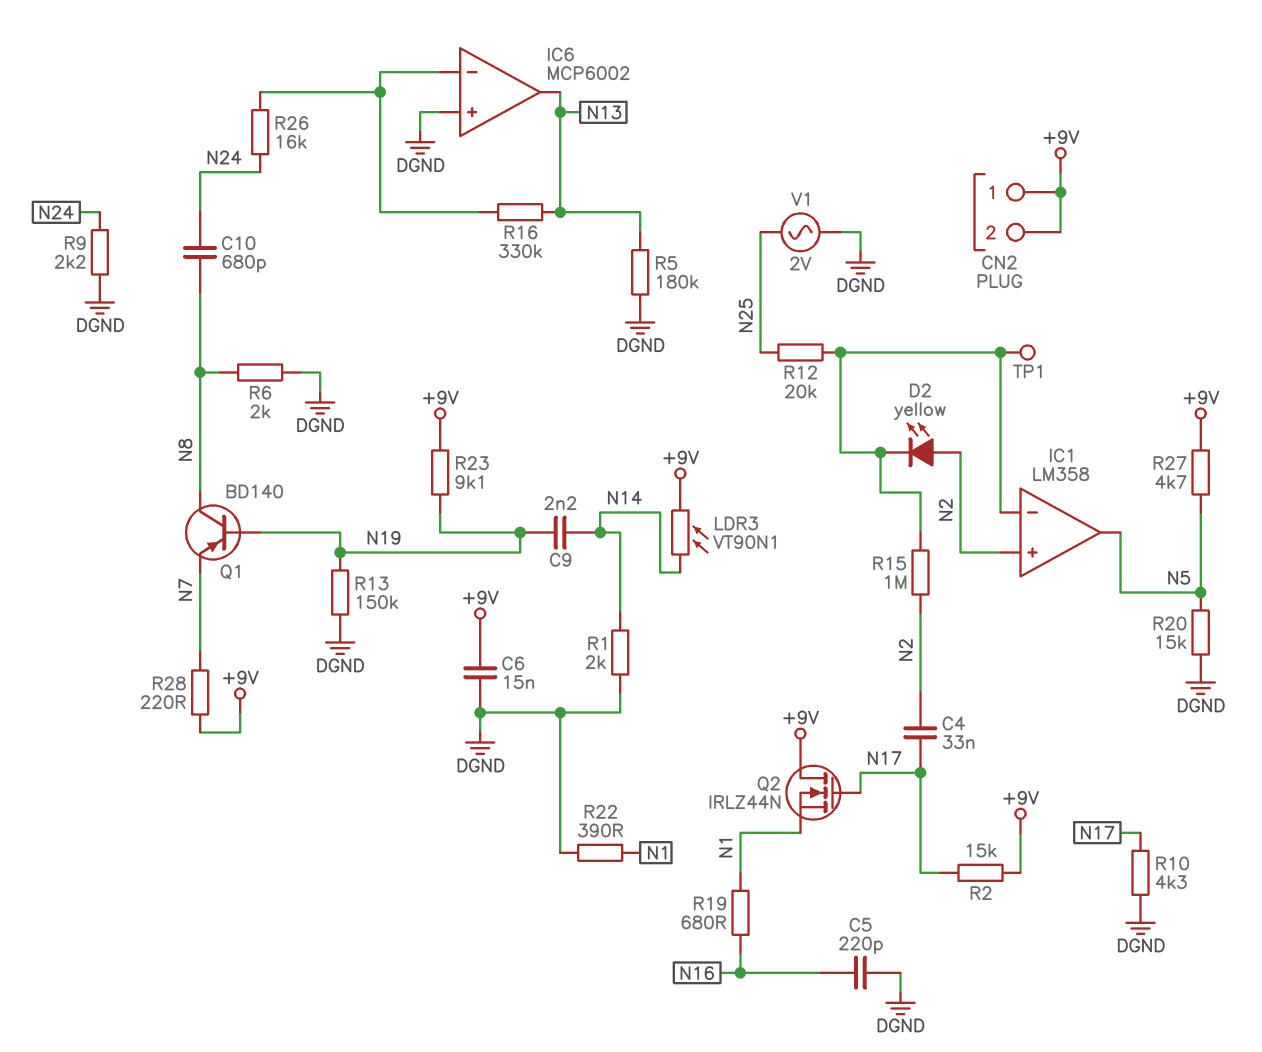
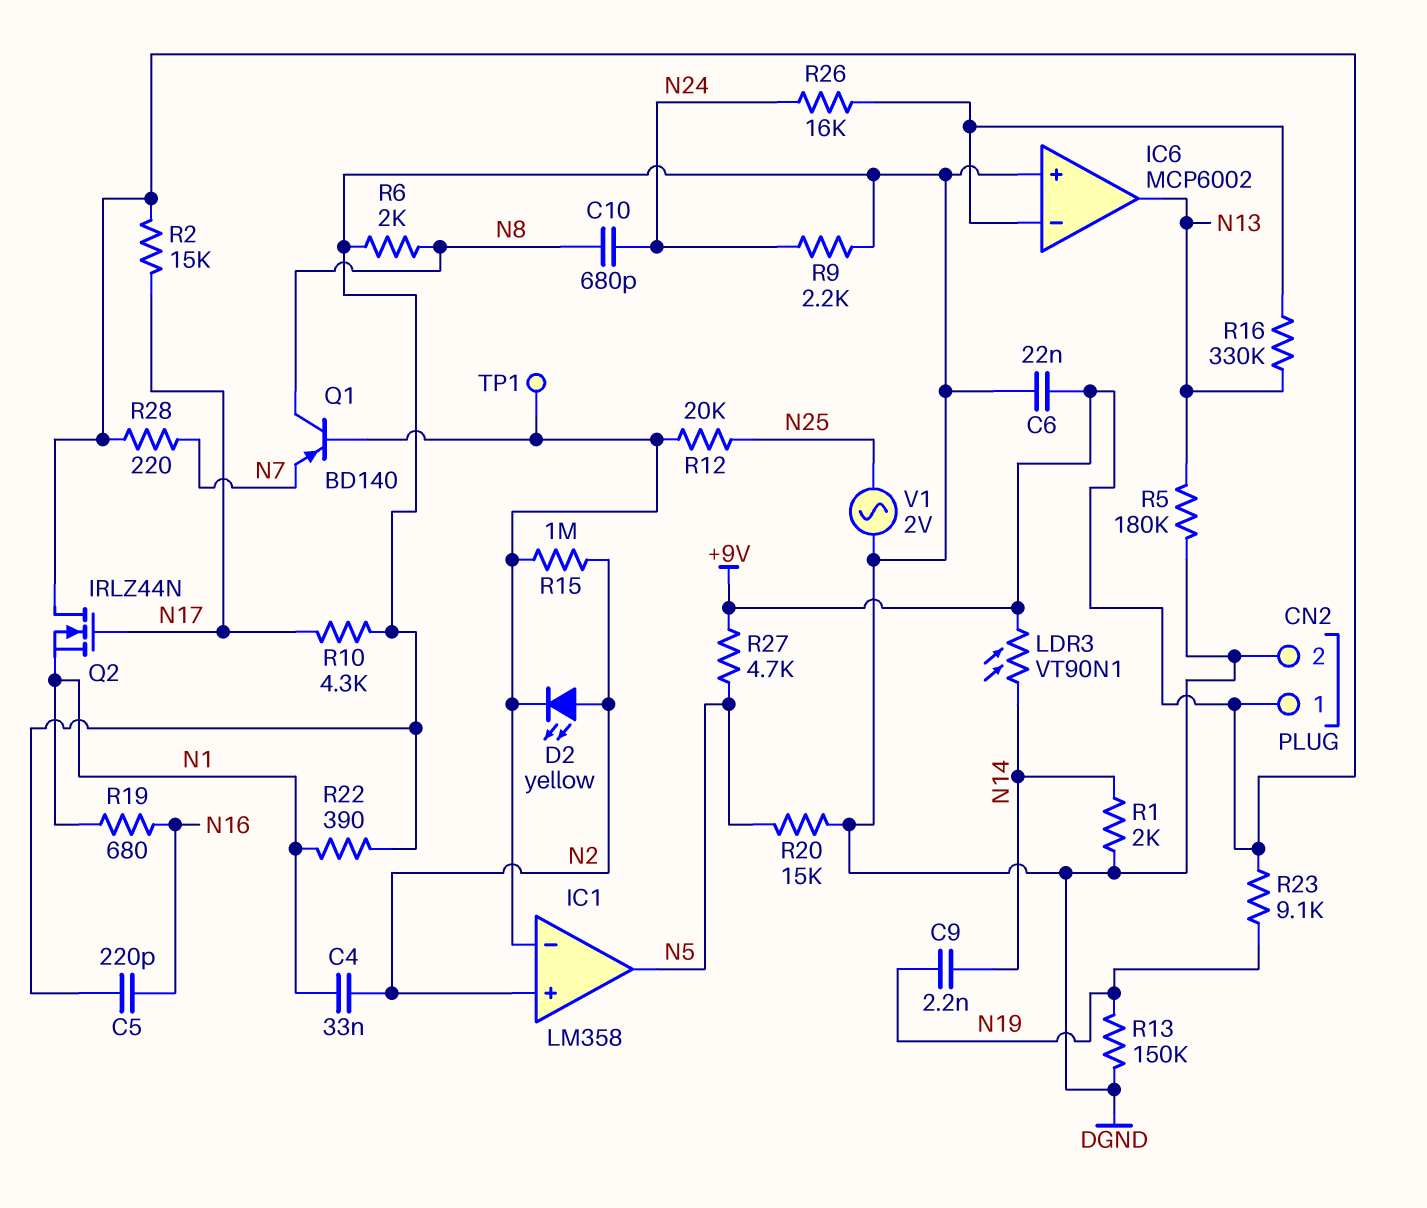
C4: 33nF (N2, N17) -> 33nF (N1, N2)
C6: 15nF (+9V, DGND) -> 22nF (+9V, DGND)
CN2 pin 2: +9V -> DGND
Q1: PNP BD140 (B N19, C N8, E N7) -> PNP BD140 (B IC1/in-, C N8, E N7)

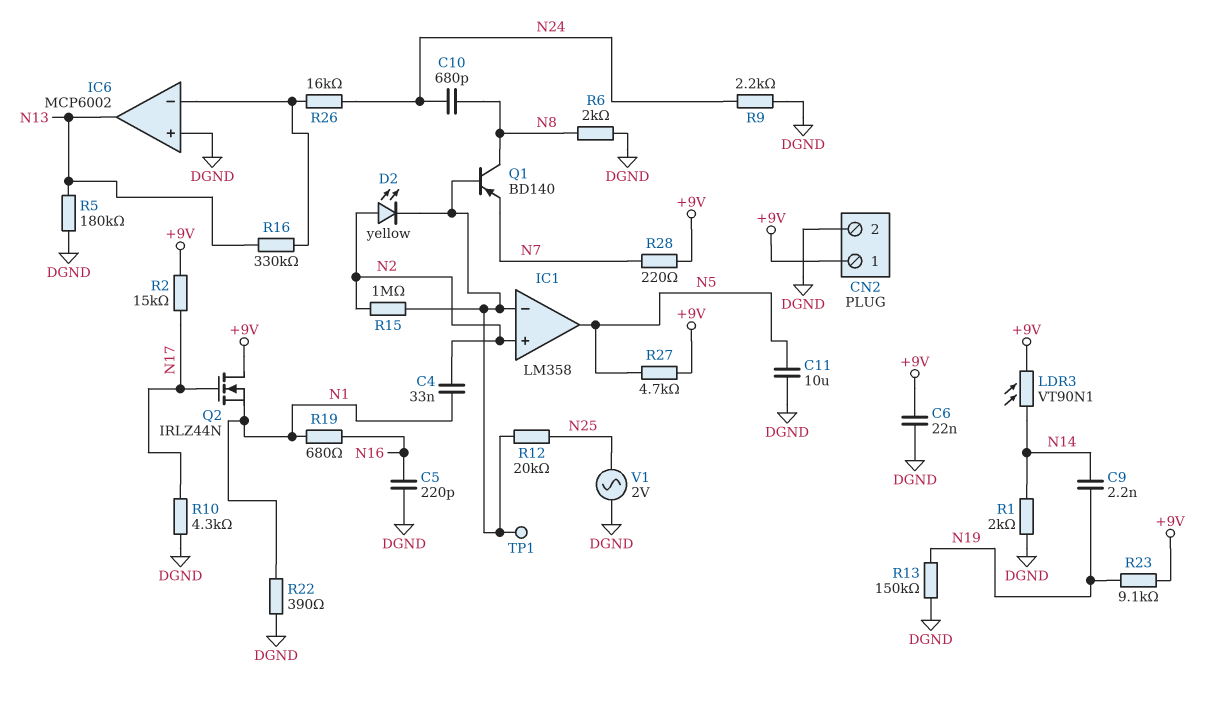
C11: none -> 10uF (DGND, N5)
R20: 15k (DGND, N5) -> none

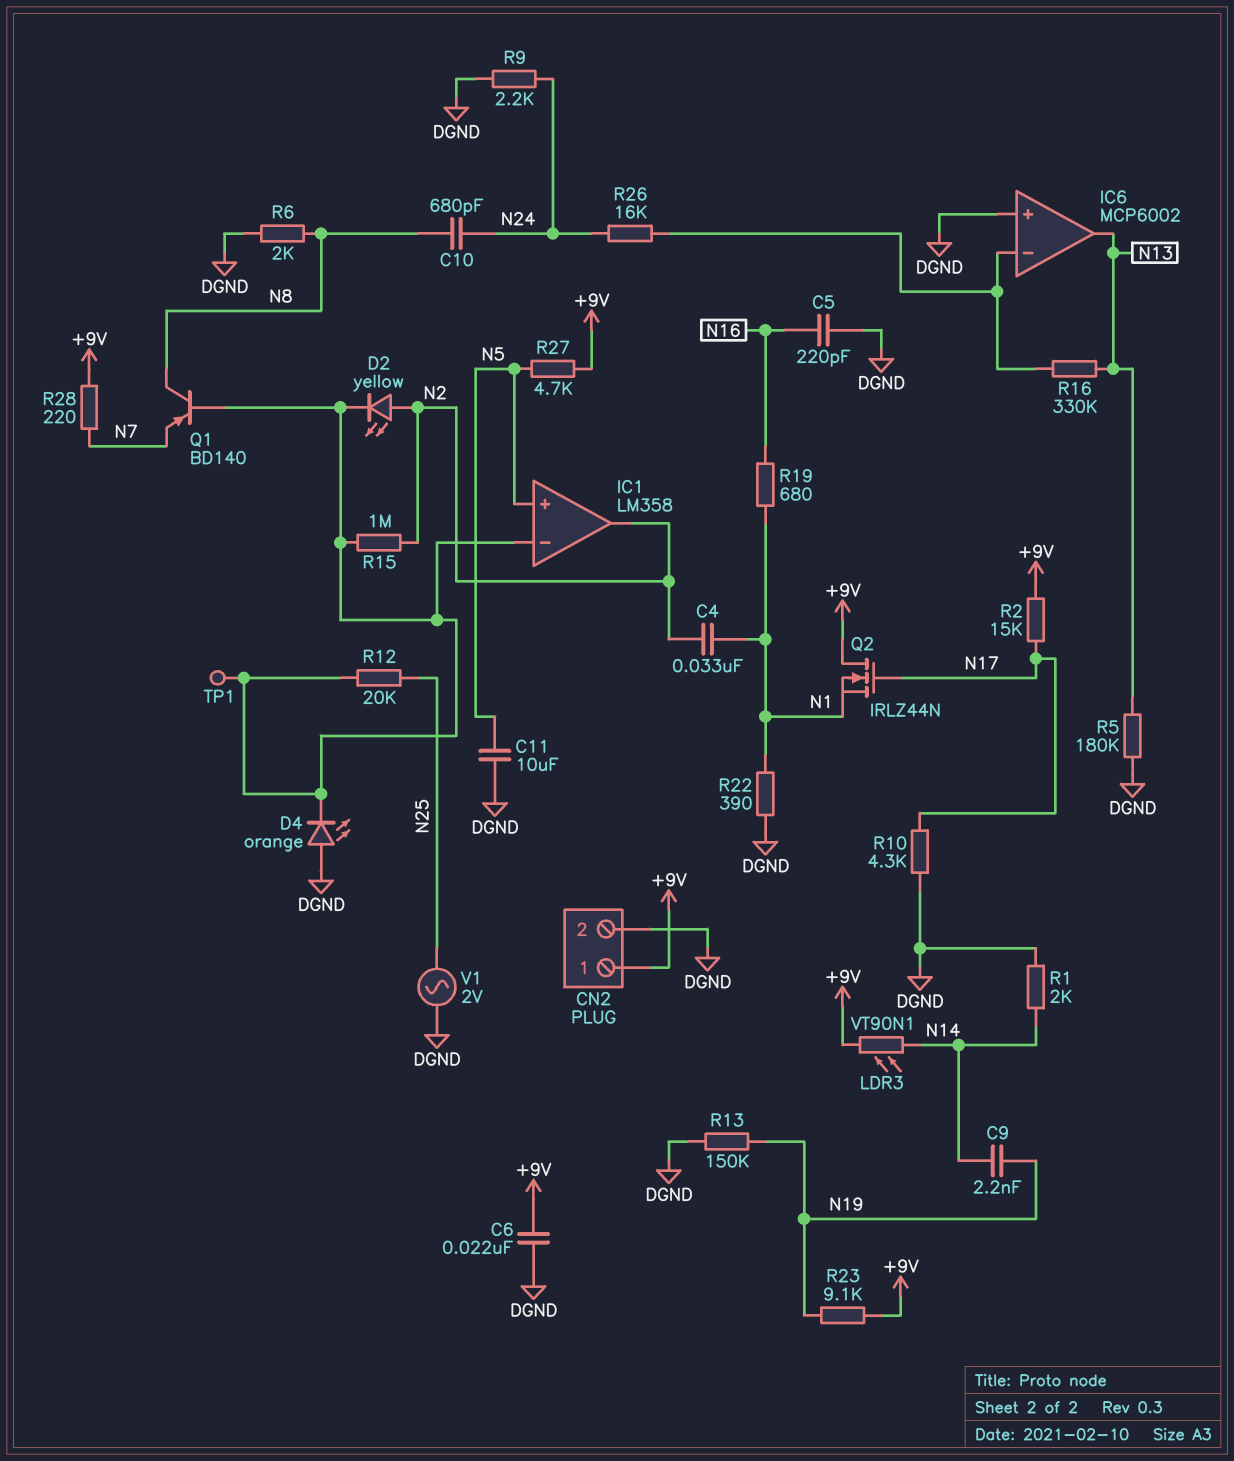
D4: none -> LED orange (A DGND, K IC1/in-)
IC1 pin in+: N2 -> N5
IC1 pin out: N5 -> N2

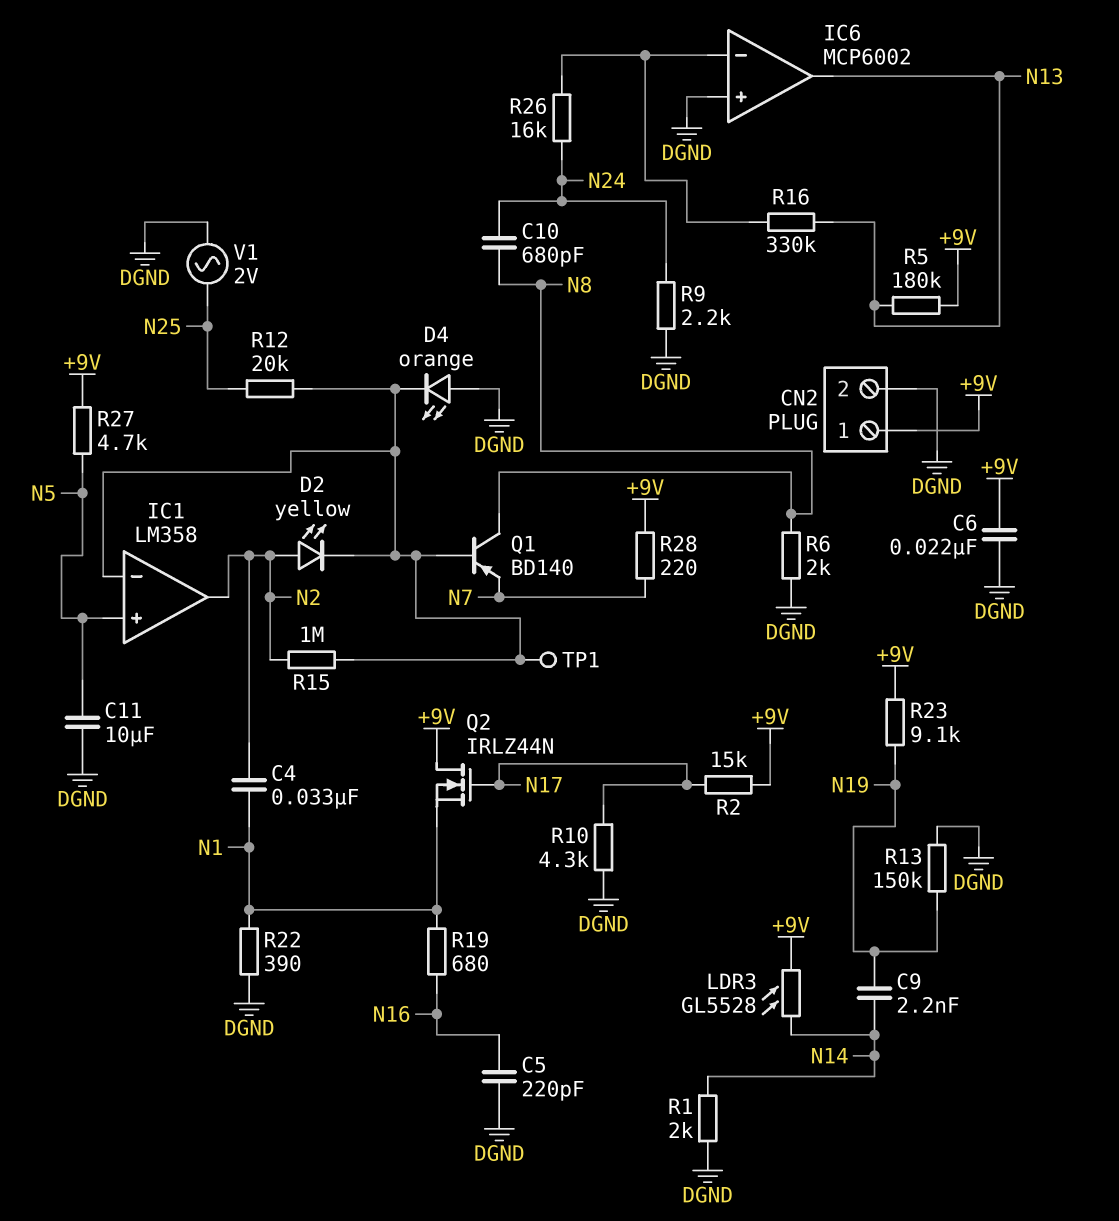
LDR3: VT90N1 (+9V, N14) -> GL5528 (+9V, N14)
R5: 180k (DGND, N13) -> 180k (+9V, N13)

